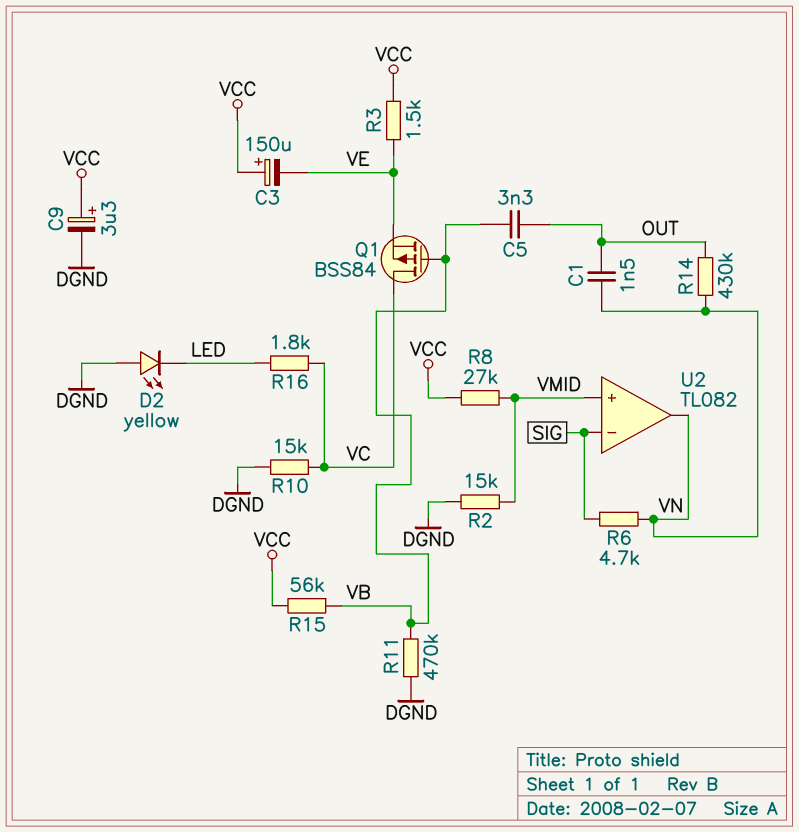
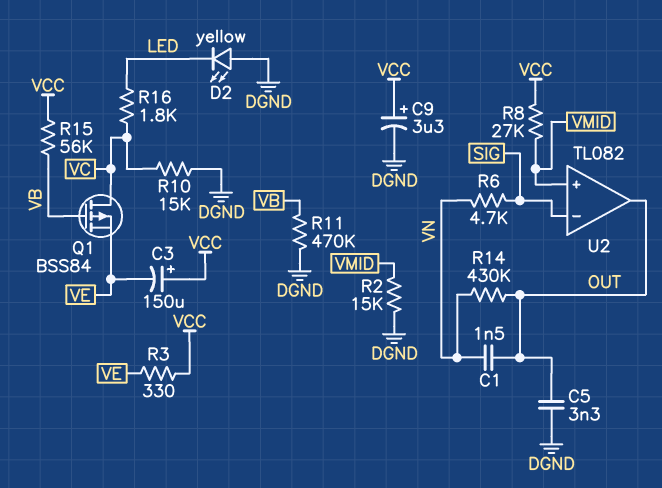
C5: 3.3nF (OUT, VB) -> 3.3nF (DGND, OUT)
R3: 1.5k (VCC, VE) -> 330 (VCC, VE)
U2 pin out: VN -> OUT

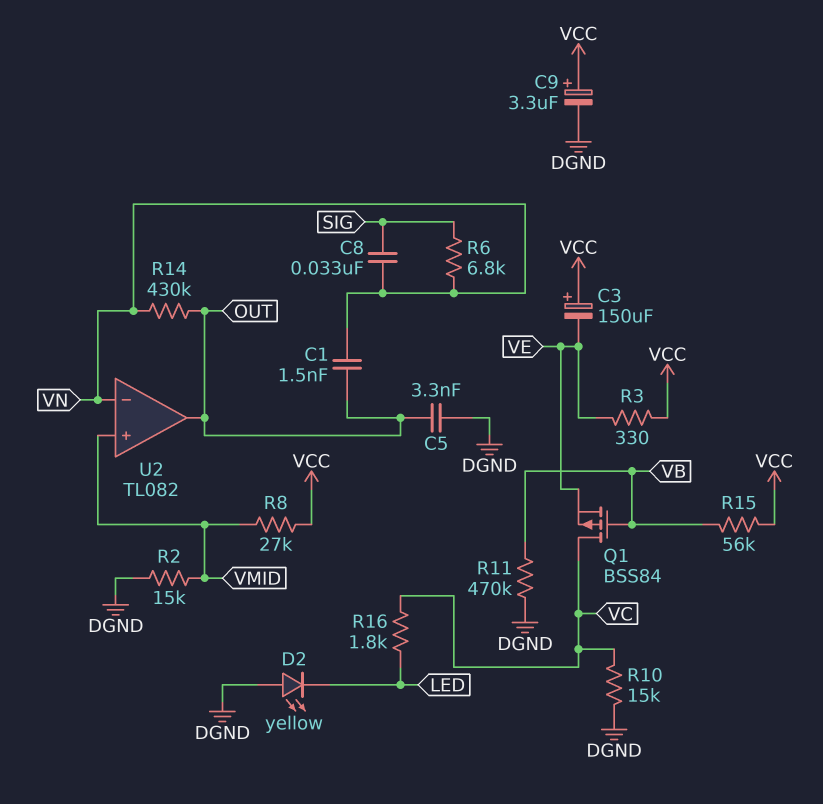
C8: none -> 33nF (SIG, VN)
R6: 4.7k (SIG, VN) -> 6.8k (SIG, VN)
U2 pin in-: SIG -> VN

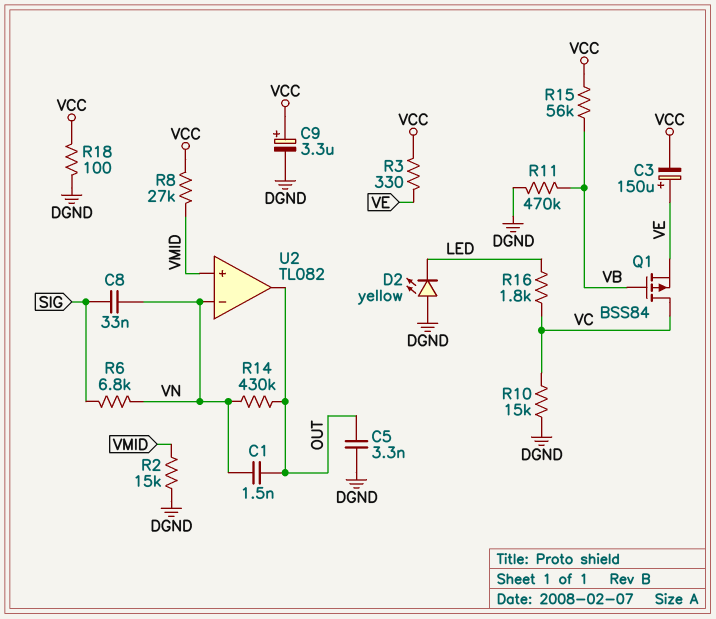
C3: 150uF (plus VCC, minus VE) -> 150uF (plus VE, minus VCC)
R18: none -> 100 (DGND, VCC)

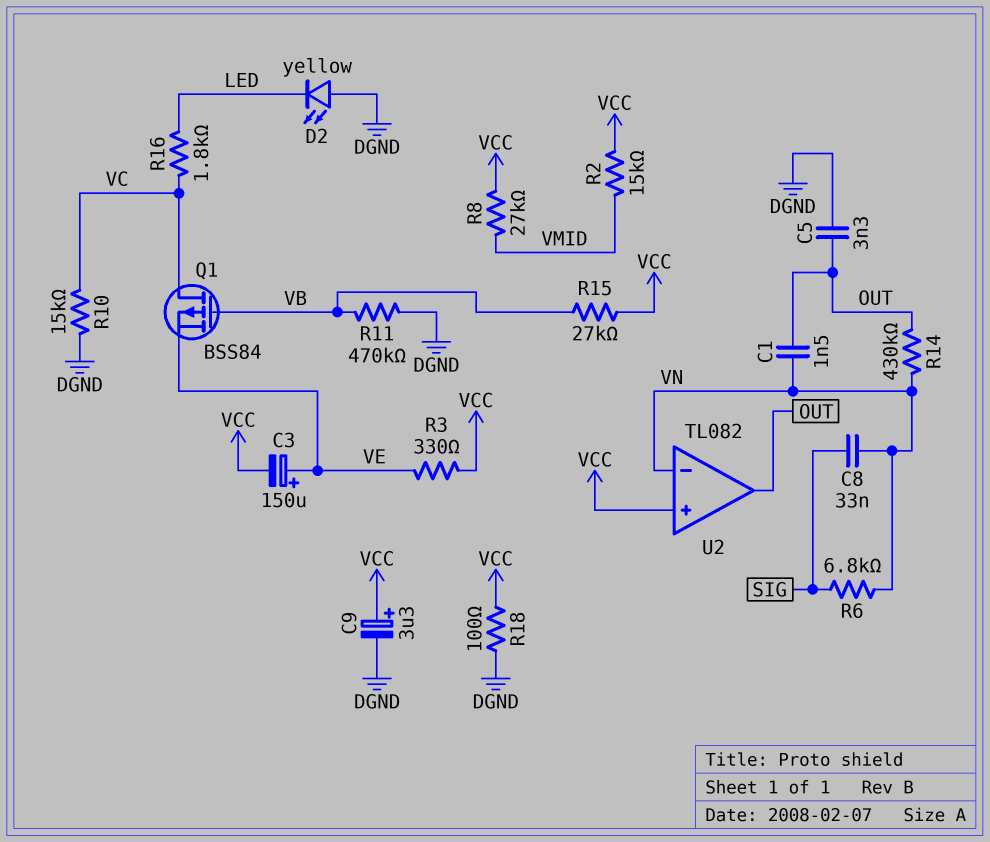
R2: 15k (DGND, VMID) -> 15k (VCC, VMID)
R15: 56k (VB, VCC) -> 27k (VB, VCC)
U2 pin in+: VMID -> VCC

